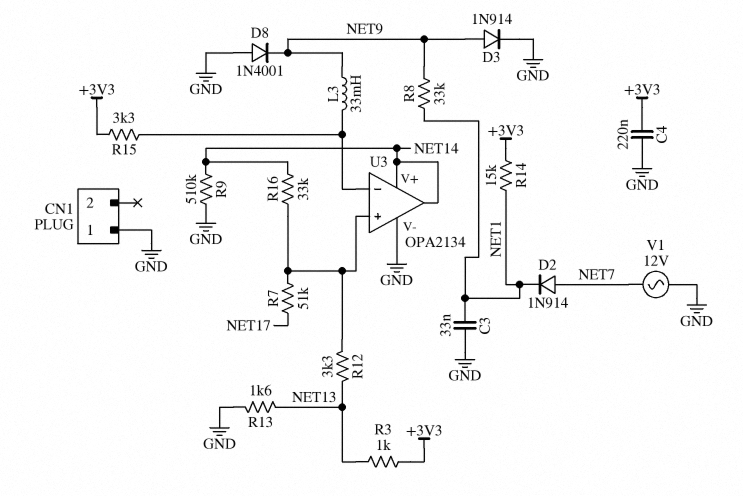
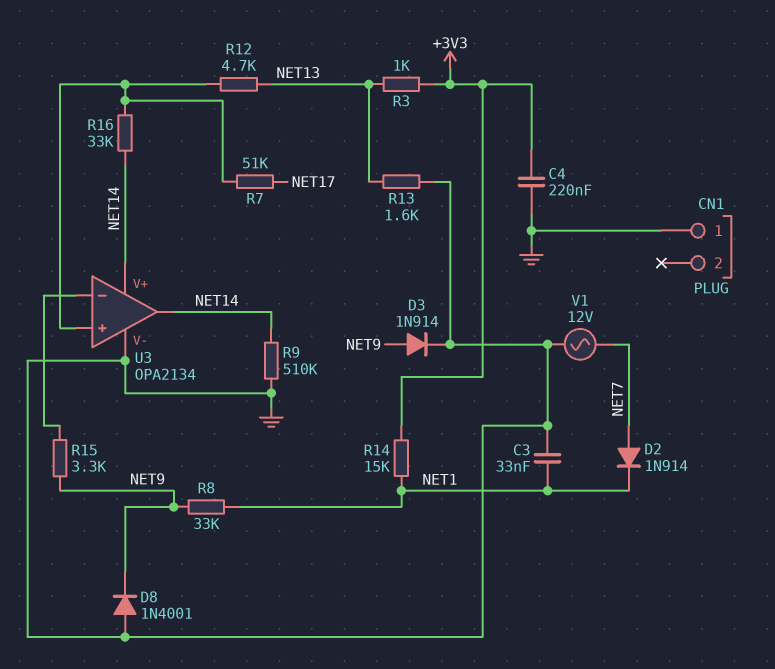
L3: 33mH (NET9, U3/in-) -> none
R12: 3.3k (NET13, U3/in+) -> 4.7k (NET13, U3/in+)
R15: 3.3k (+3V3, U3/in-) -> 3.3k (NET9, U3/in-)

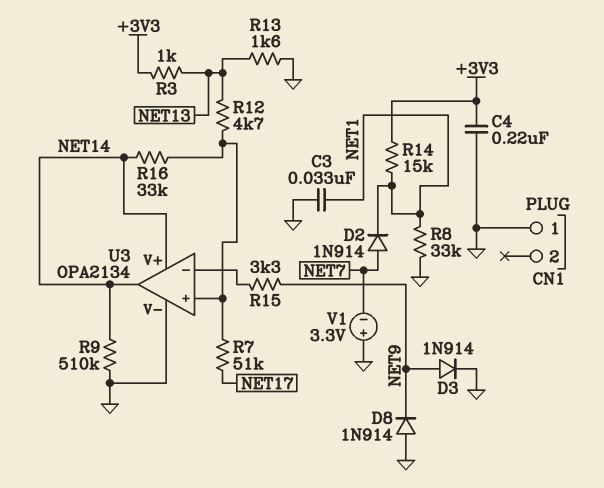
D8: diode 1N4001 (A GND, K NET9) -> diode 1N914 (A GND, K NET9)
R8: 33k (NET1, NET9) -> 33k (GND, NET1)
V1: AC 12V (GND, NET7) -> 3.3V (plus GND, minus NET7)

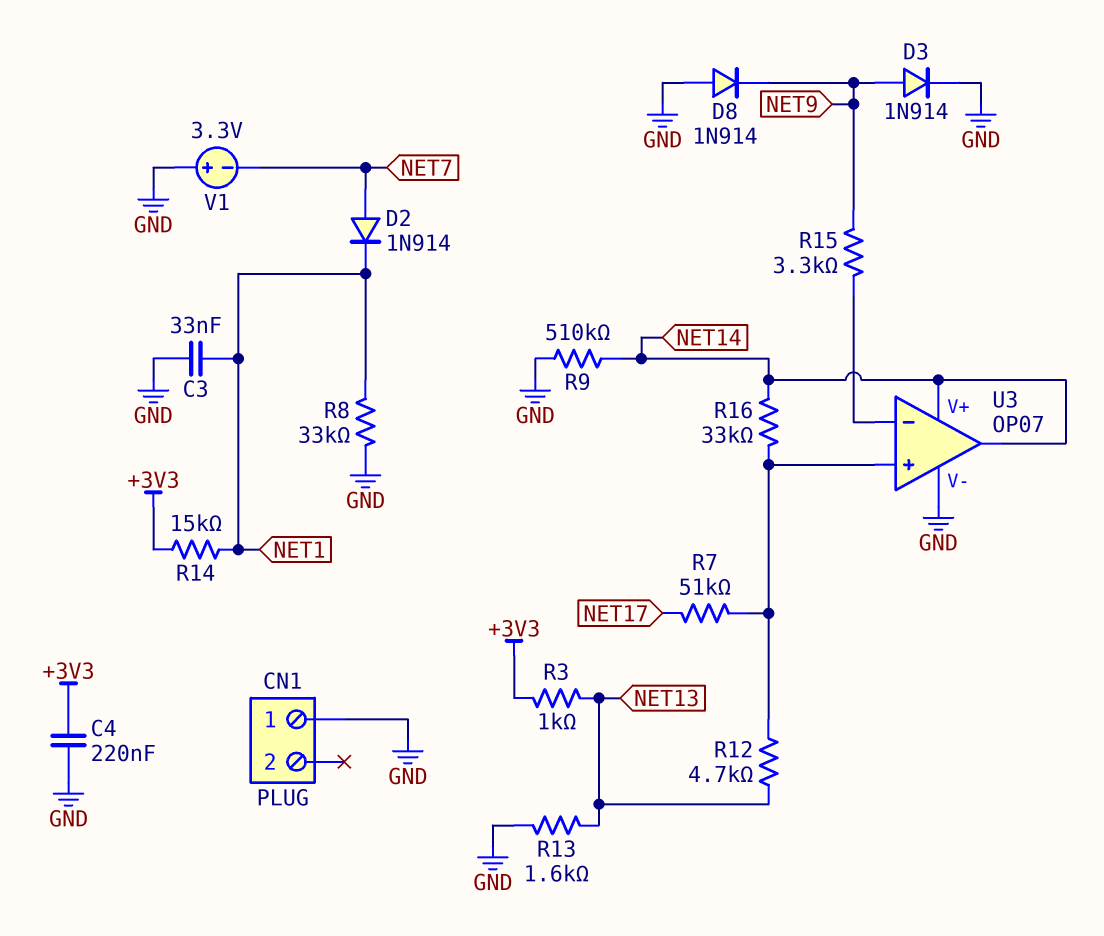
U3: OPA2134 -> OP07

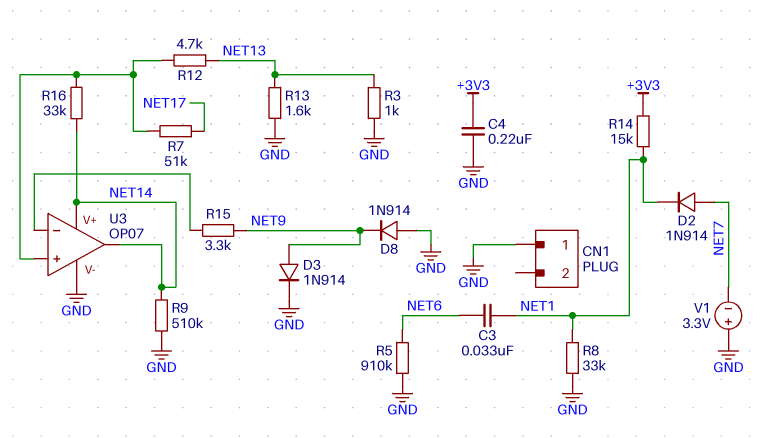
C3: 33nF (GND, NET1) -> 33nF (NET1, NET6)
R3: 1k (+3V3, NET13) -> 1k (GND, NET13)
R5: none -> 910k (GND, NET6)

